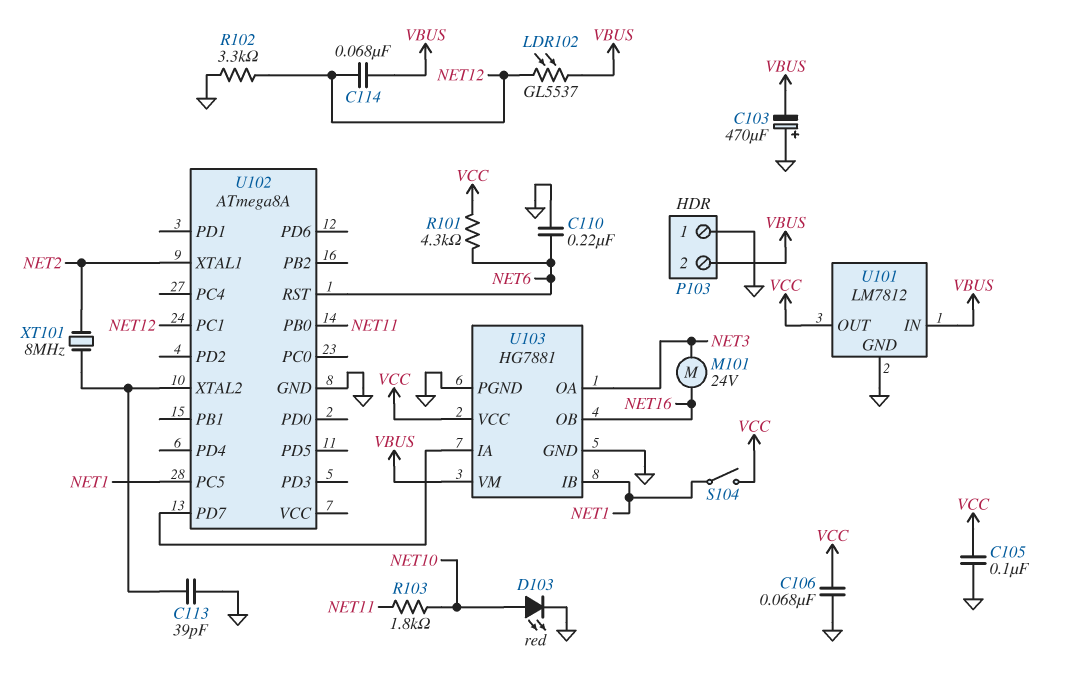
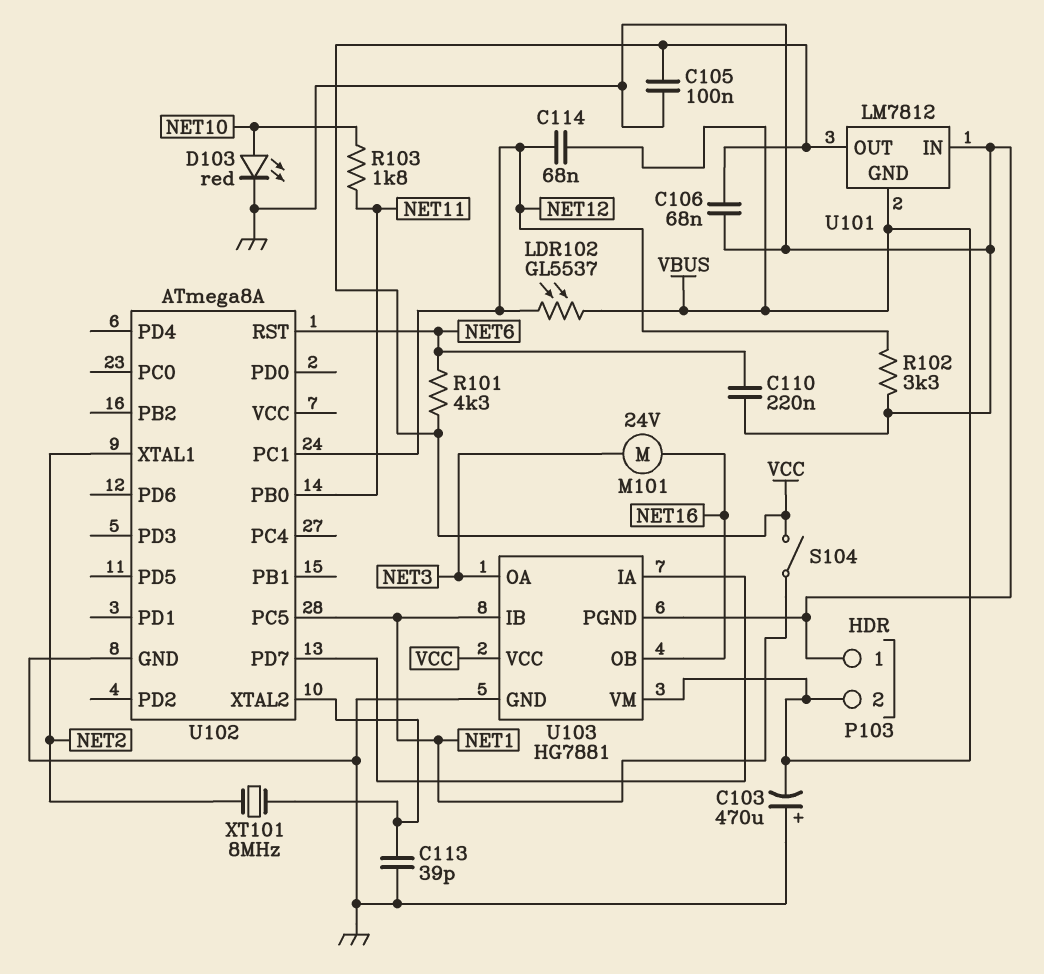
U101 pin GND: GND -> VBUS
U101 pin IN: VBUS -> GND

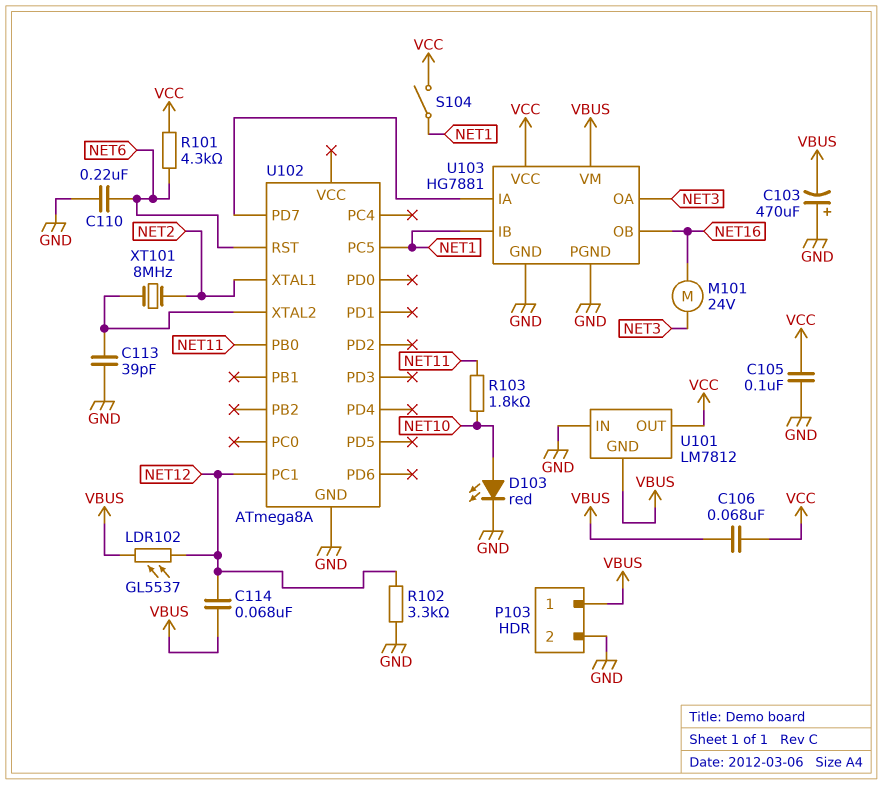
C106: 68nF (GND, VCC) -> 68nF (VBUS, VCC)
P103 pin 1: GND -> VBUS
P103 pin 2: VBUS -> GND

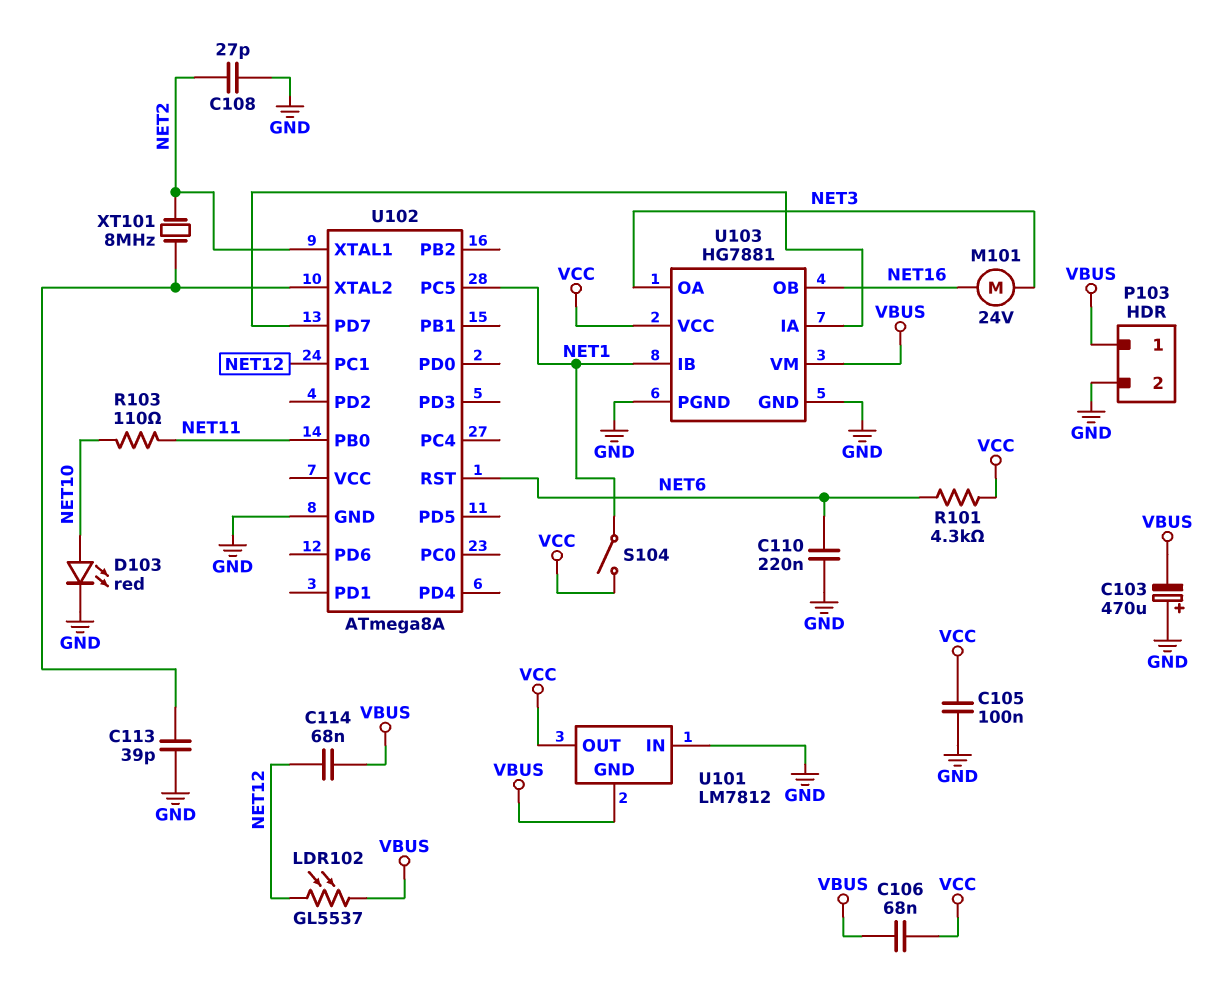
C108: none -> 27pF (GND, NET2)
R102: 3.3k (GND, NET12) -> none
R103: 1.8k (NET10, NET11) -> 110 (NET10, NET11)

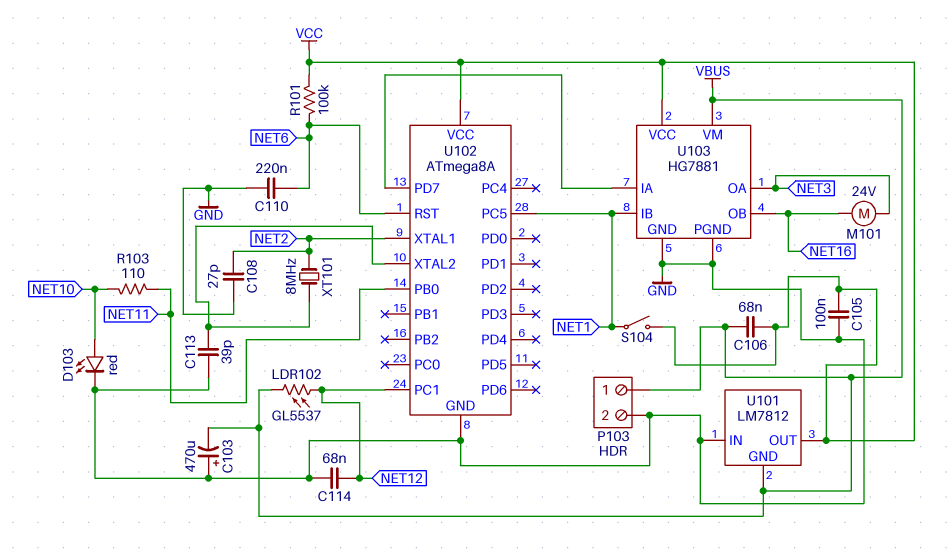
C114: 68nF (NET12, VBUS) -> 68nF (GND, NET12)
R101: 4.3k (NET6, VCC) -> 100k (NET6, VCC)
U102 pin VCC: none -> VCC

